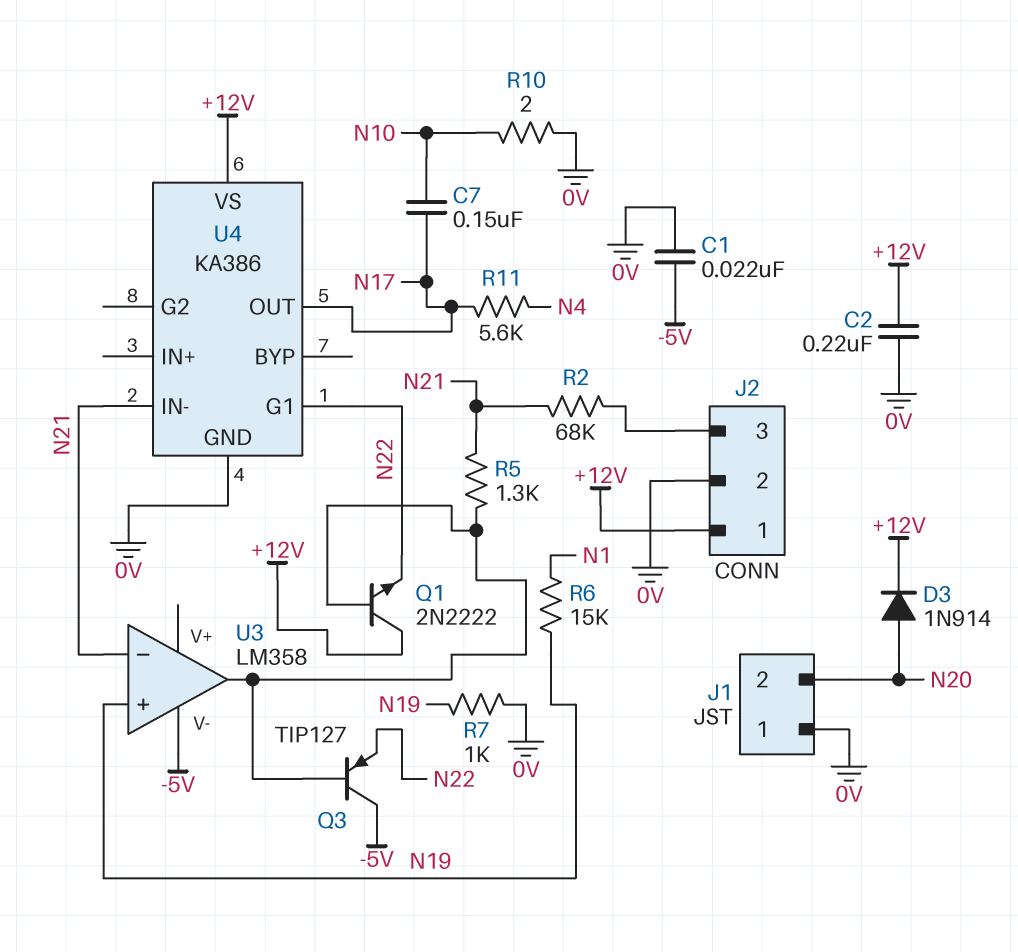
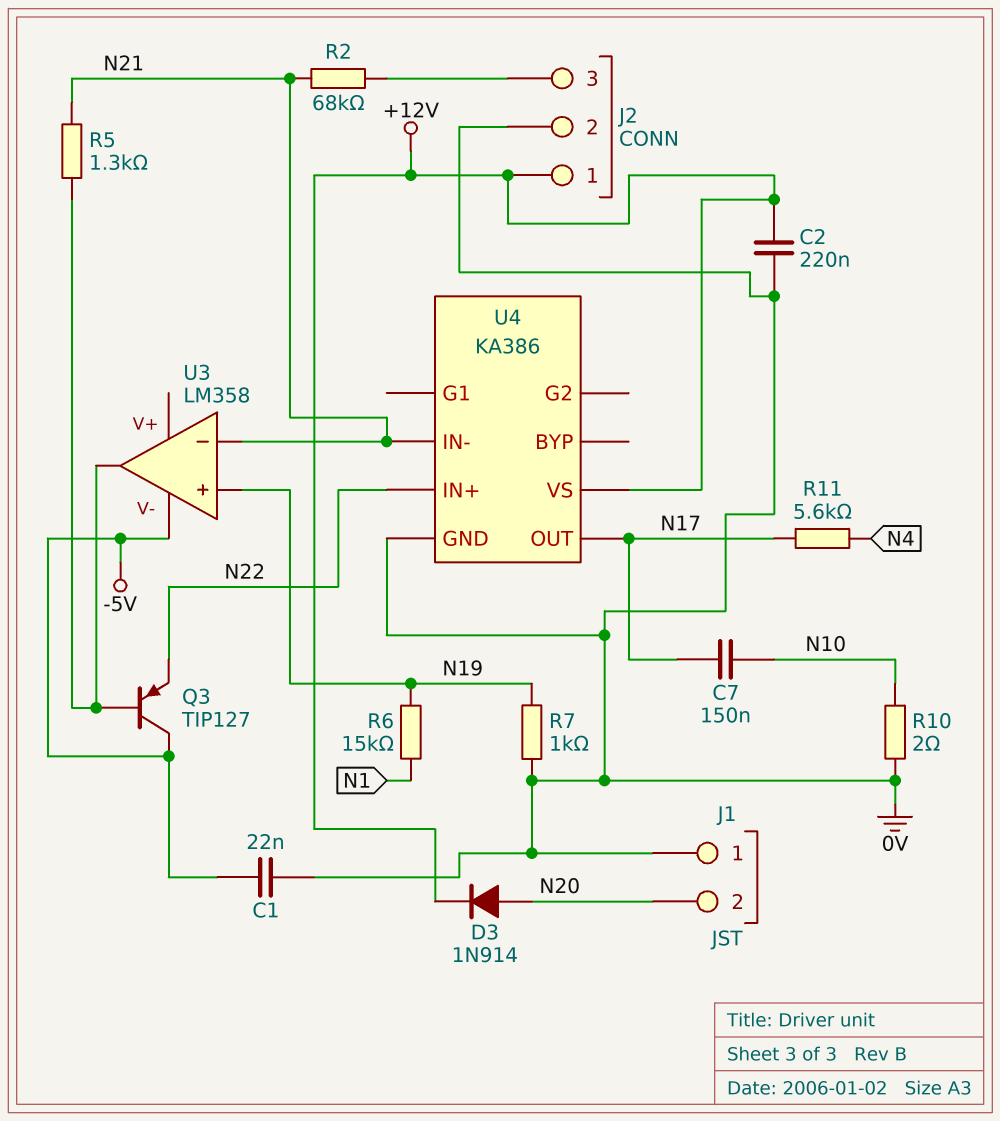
Q1: NPN 2N2222 (B U3/out, C +12V, E N22) -> none
U4 pin G1: N22 -> none
U4 pin IN+: none -> N22

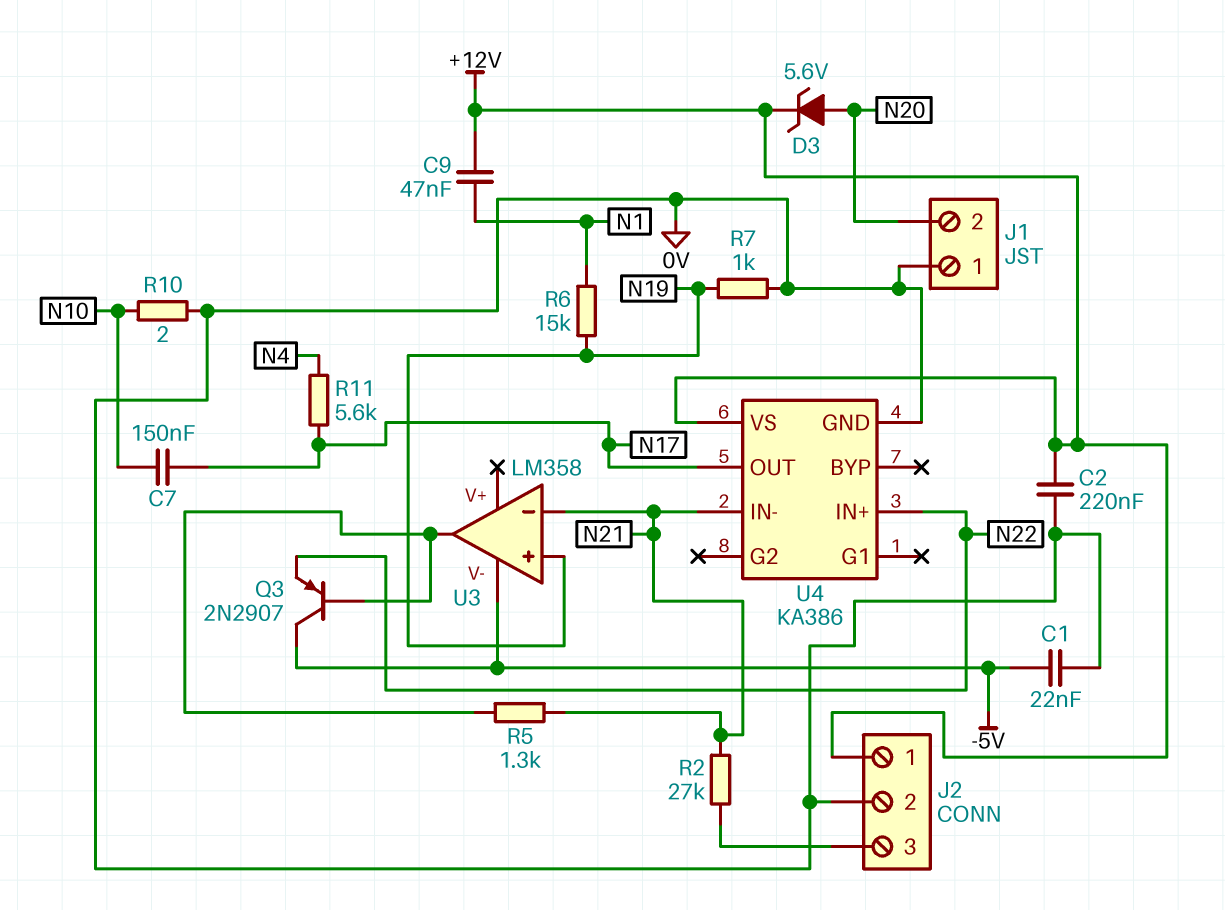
C9: none -> 47nF (+12V, N1)
D3: diode 1N914 (A N20, K +12V) -> zener 5.6V (A N20, K +12V)
Q3: PNP TIP127 (B U3/out, C -5V, E N22) -> PNP 2N2907 (B U3/out, C -5V, E N22)
R2: 68k (J2/3, N21) -> 27k (J2/3, N21)

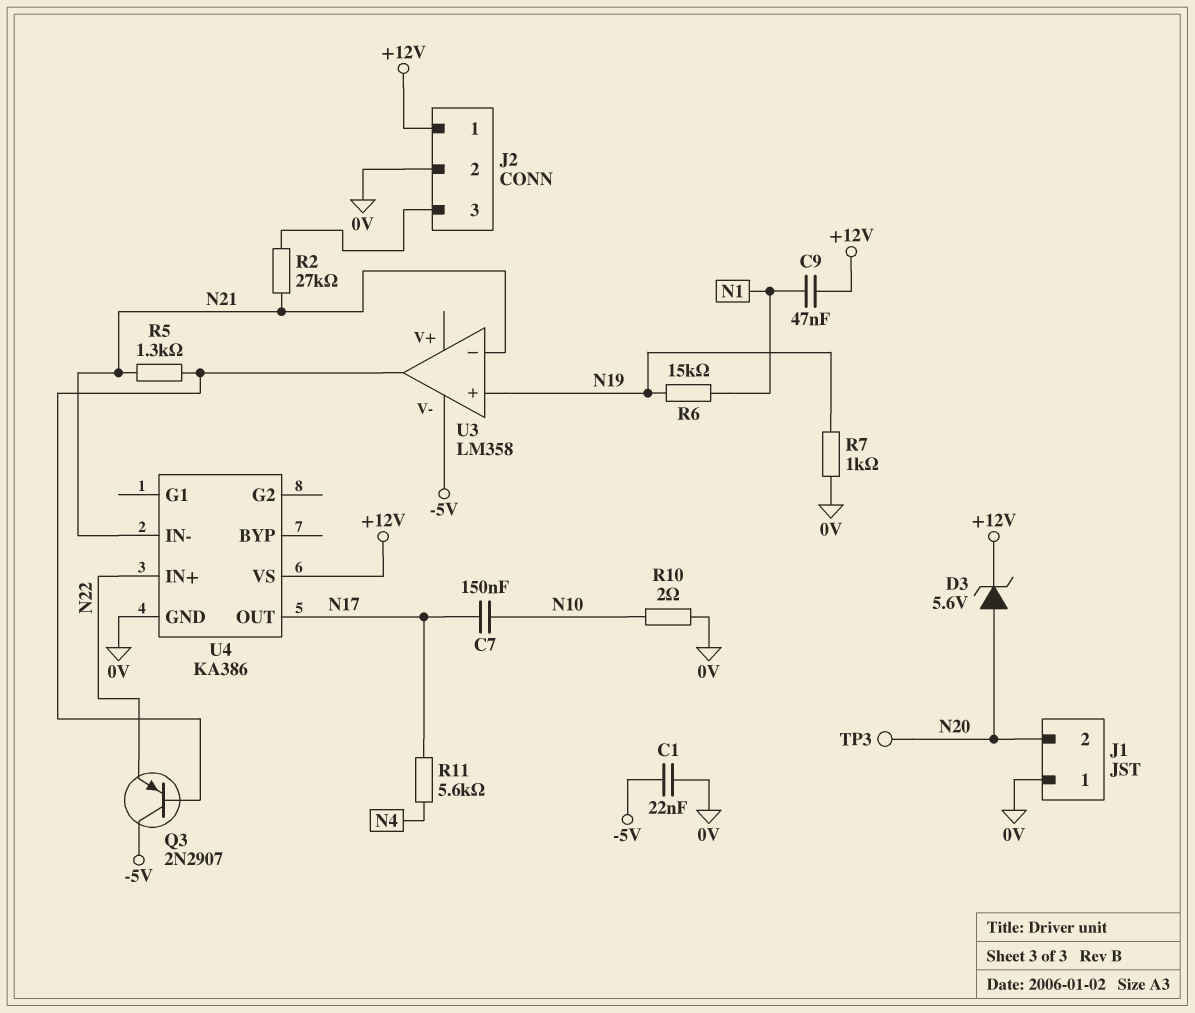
C2: 220nF (+12V, 0V) -> none
TP3: none -> test point (N20)

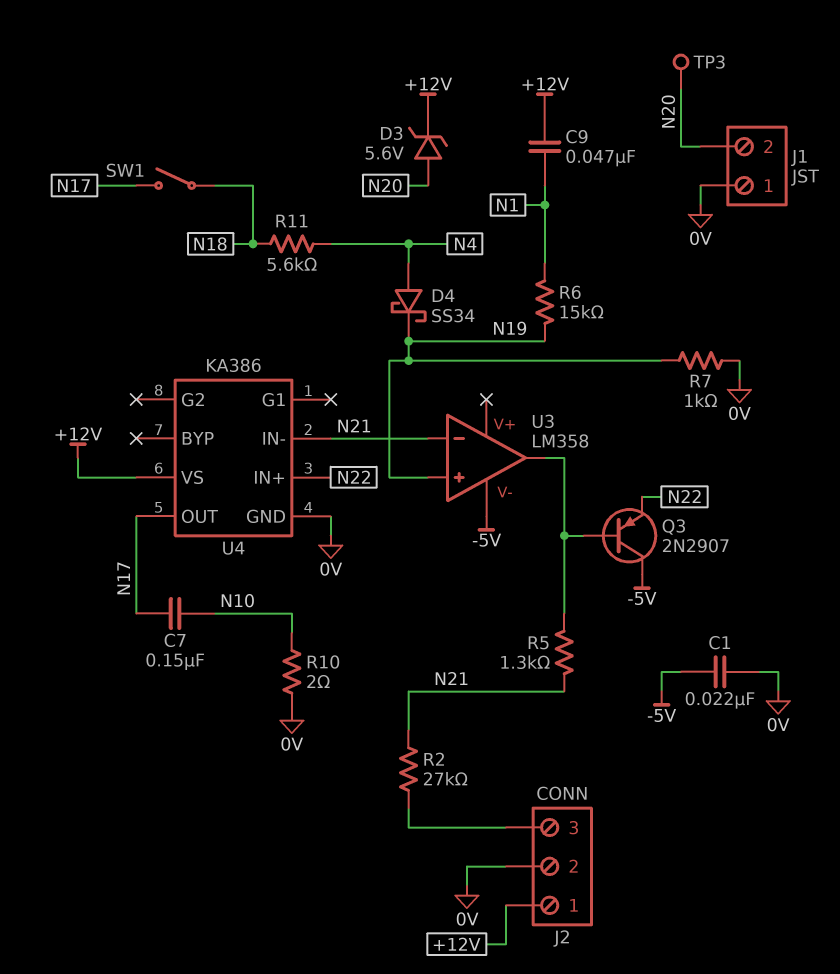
D4: none -> schottky SS34 (A N4, K N19)
R11: 5.6k (N4, N17) -> 5.6k (N4, N18)
SW1: none -> switch (N17, N18)

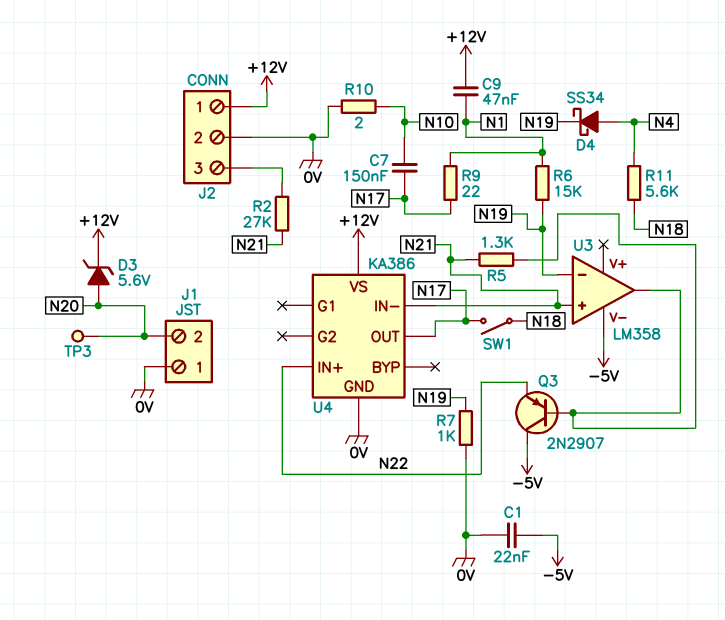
R9: none -> 22 (N1, N17)
U3 pin in+: N19 -> N21
U3 pin in-: N21 -> N19

